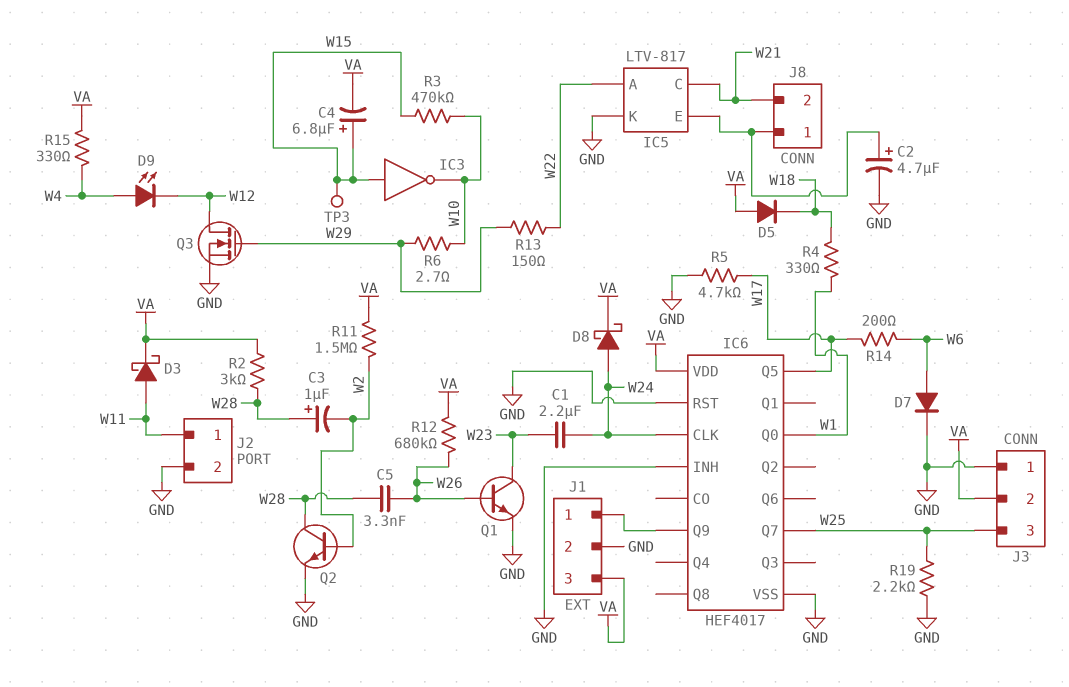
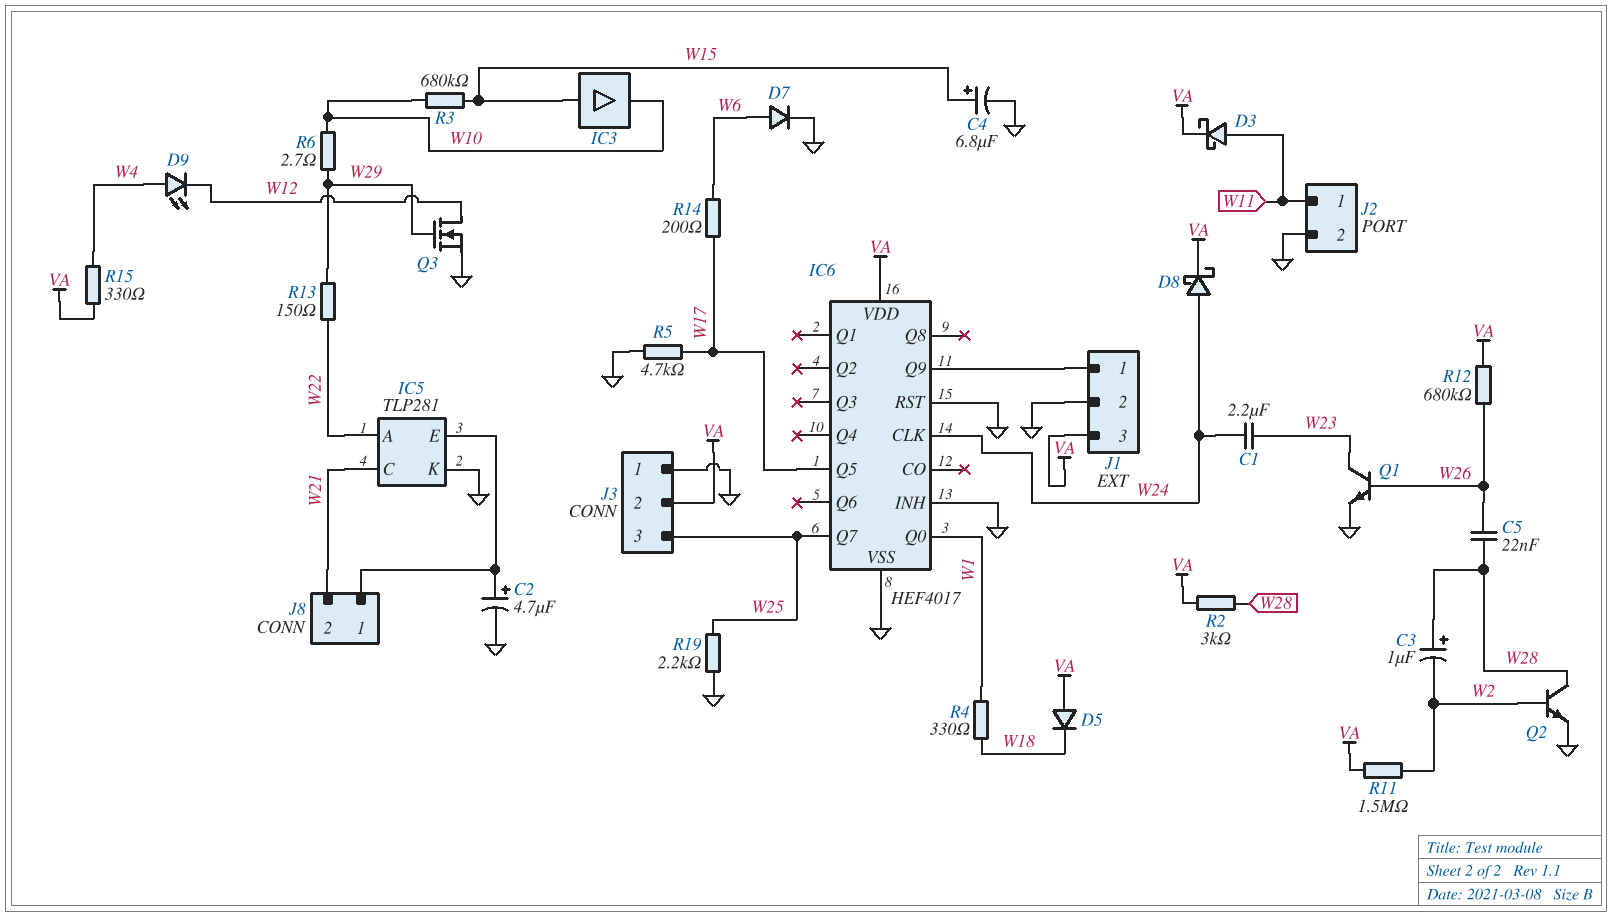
C4: 6.8uF (plus W15, minus VA) -> 6.8uF (plus W15, minus GND)
C5: 3.3nF (W26, W28) -> 22nF (W26, W28)
IC3: NOT (in W15, out W10) -> buffer (in W15, out W10)
IC5: LTV-817 -> TLP281
R3: 470k (W10, W15) -> 680k (W10, W15)
TP3: test point (W15) -> none

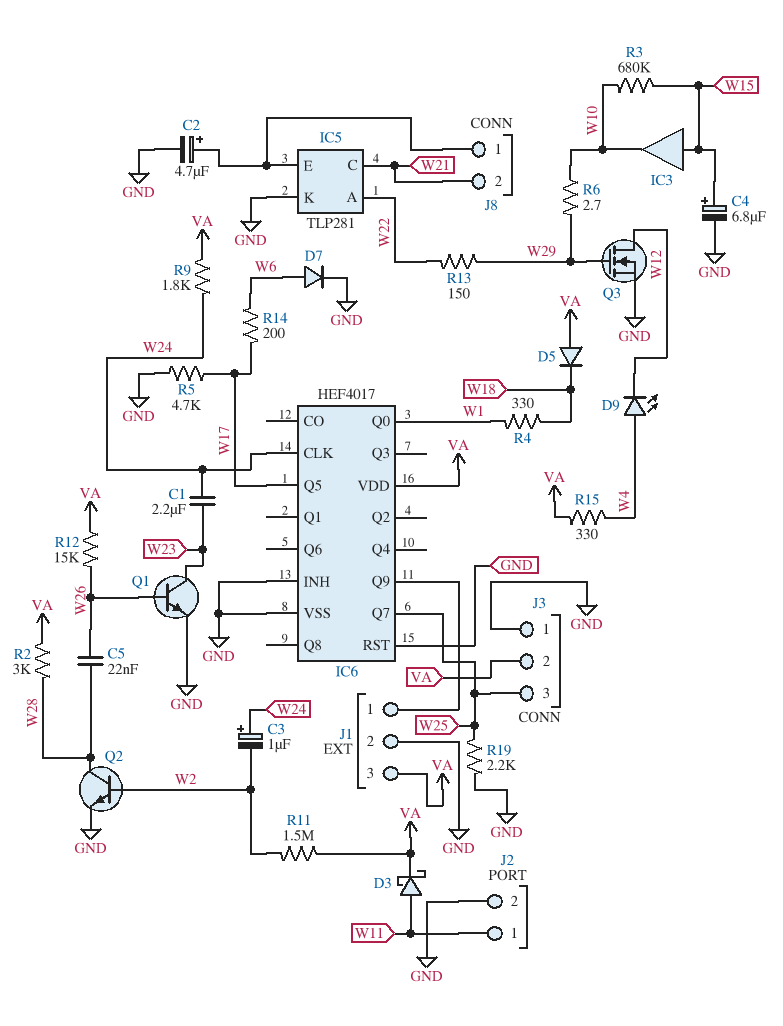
C3: 1uF (plus W28, minus W2) -> 1uF (plus W24, minus W2)
D8: schottky (A W24, K VA) -> none
R9: none -> 1.8k (VA, W24)
R12: 680k (VA, W26) -> 15k (VA, W26)

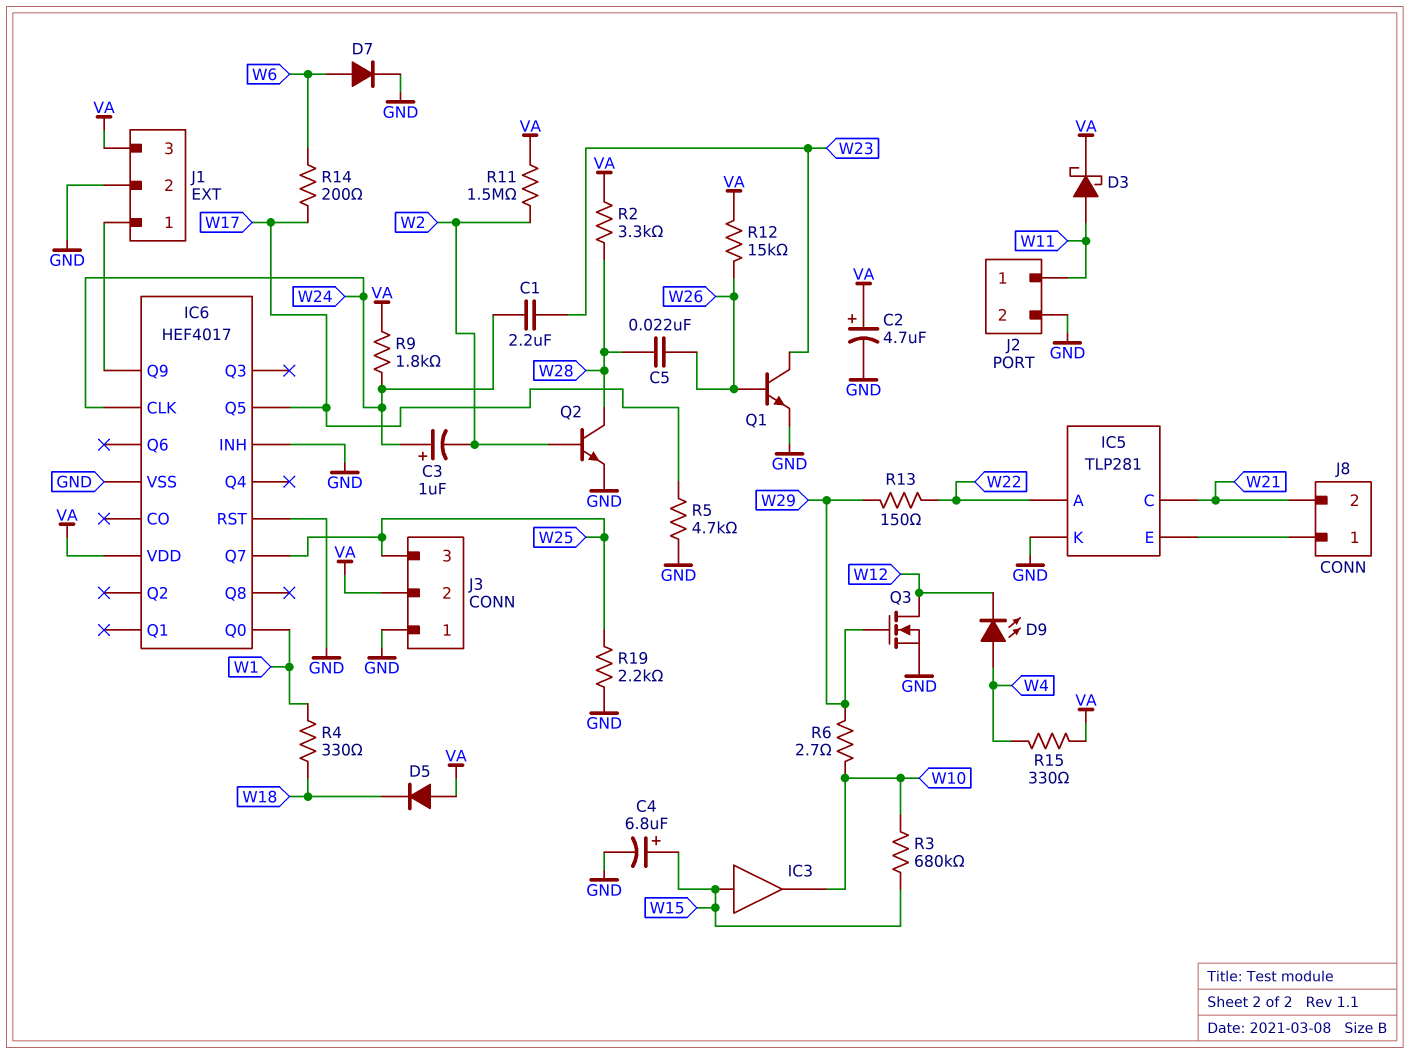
C2: 4.7uF (plus IC5/E, minus GND) -> 4.7uF (plus VA, minus GND)
R2: 3k (VA, W28) -> 3.3k (VA, W28)

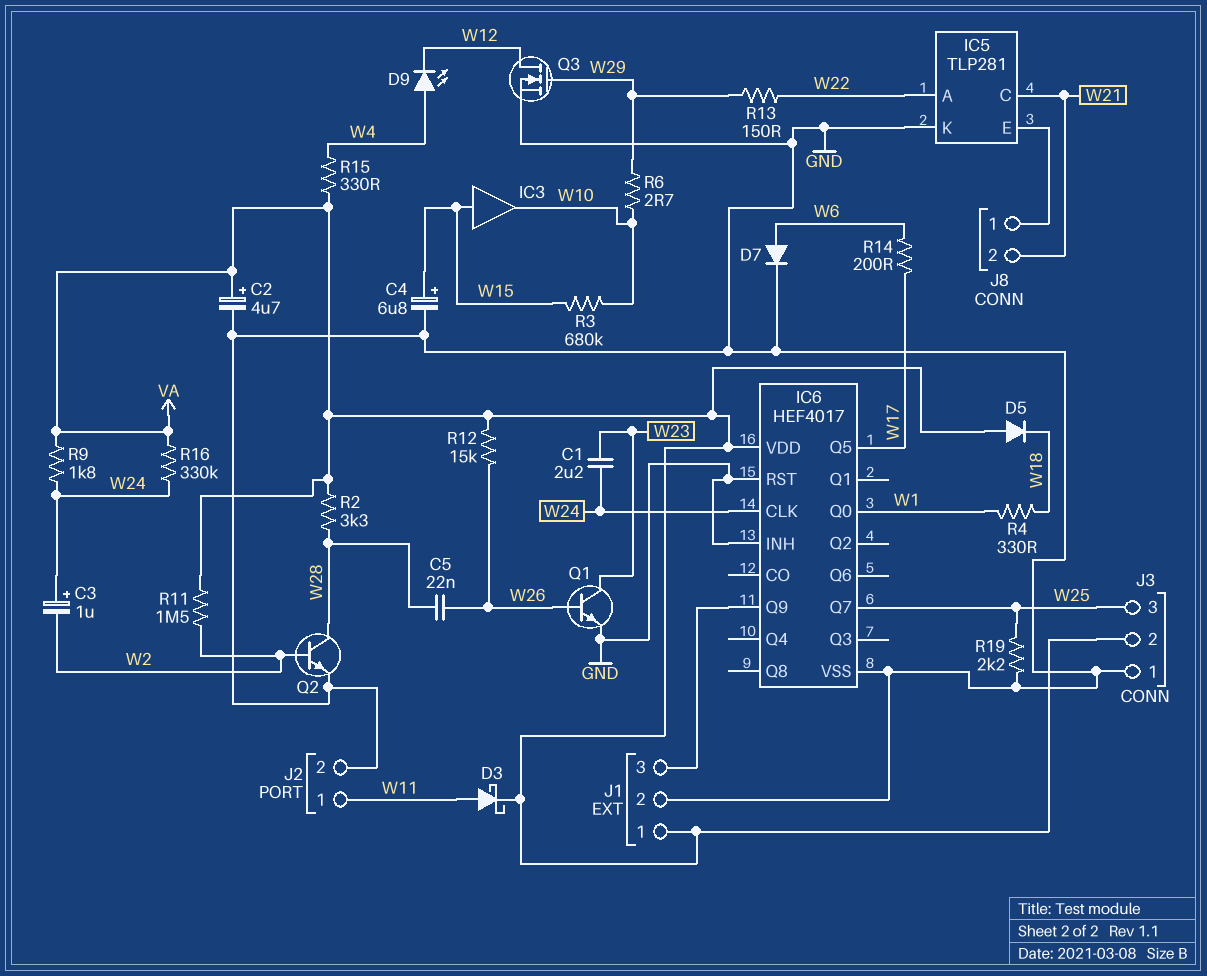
J1 pin 1: IC6/Q9 -> VA
J1 pin 3: VA -> IC6/Q9
R5: 4.7k (GND, W17) -> none
R16: none -> 330k (VA, W24)

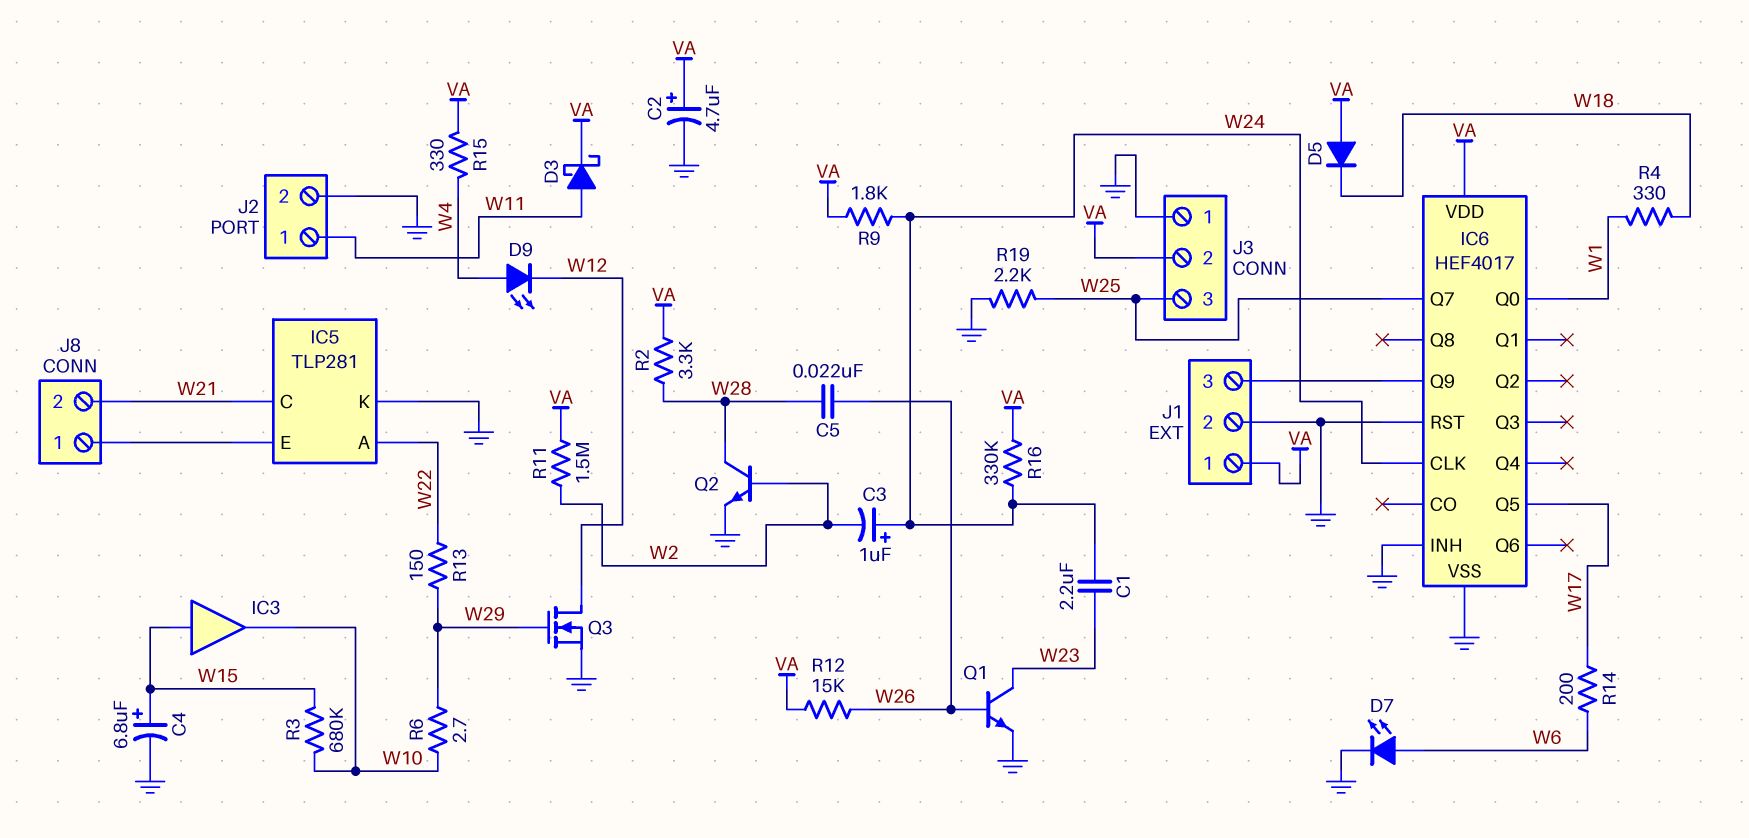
D7: diode (A W6, K GND) -> LED (A W6, K GND)

